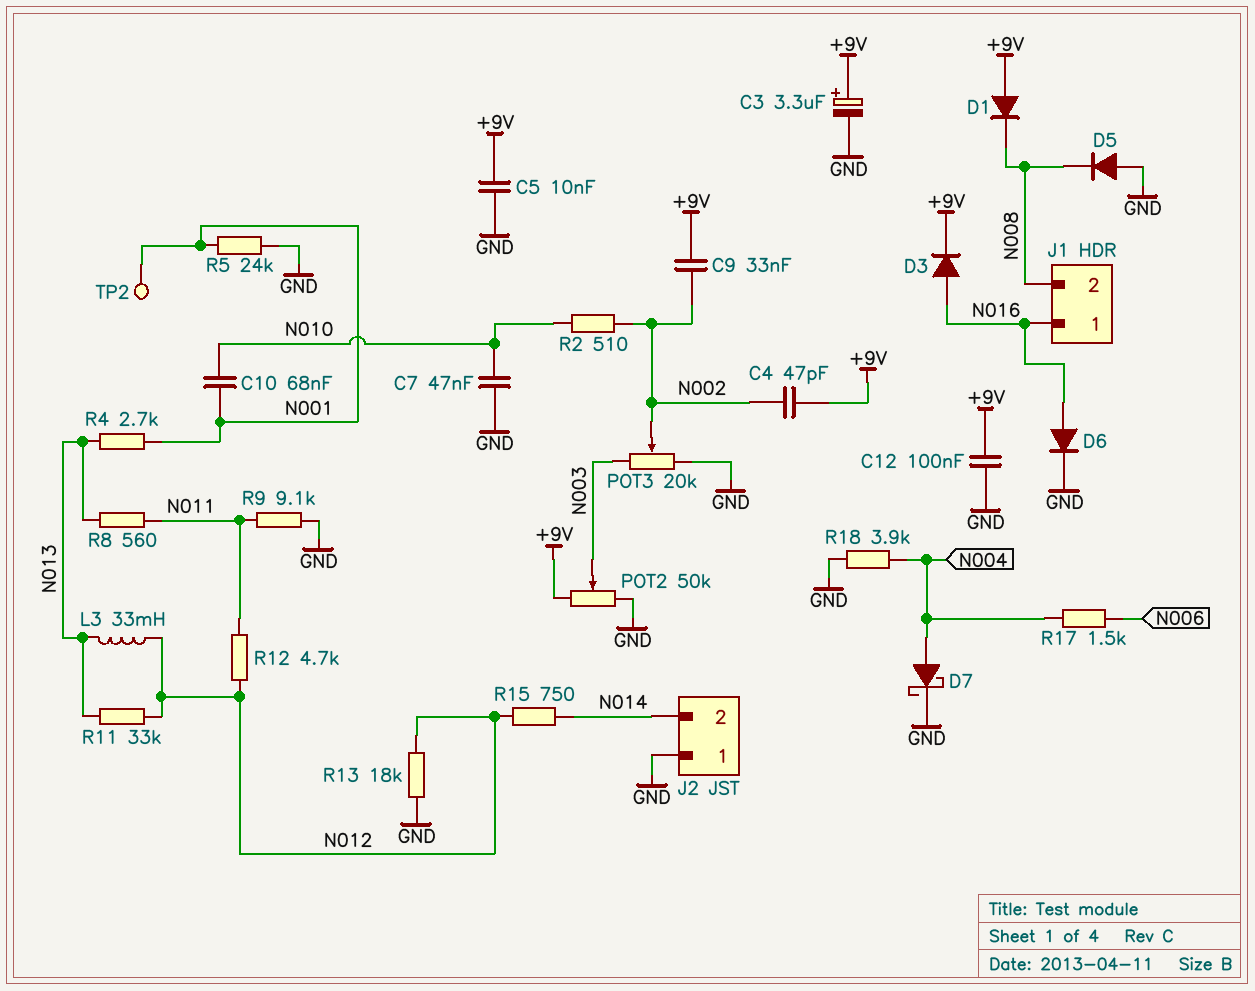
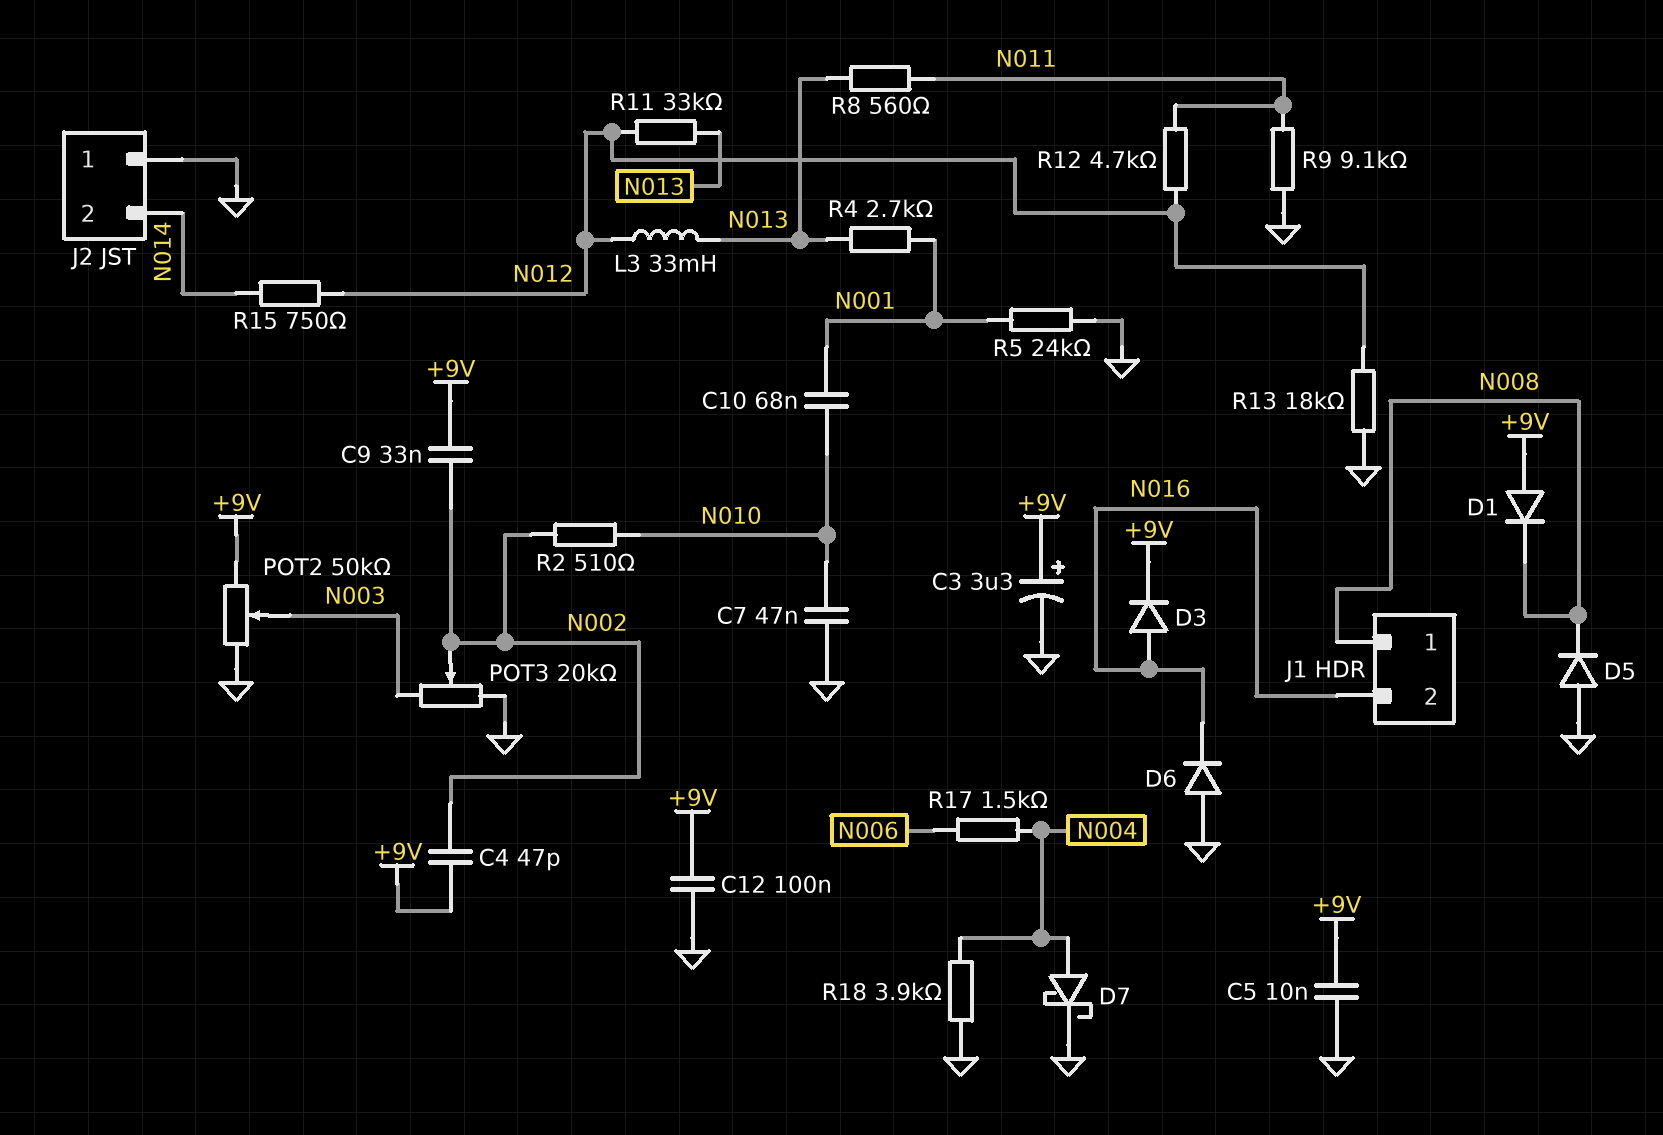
D6: diode (A N016, K GND) -> diode (A GND, K N016)
J1 pin 1: N016 -> N008
J1 pin 2: N008 -> N016
TP2: test point (N001) -> none

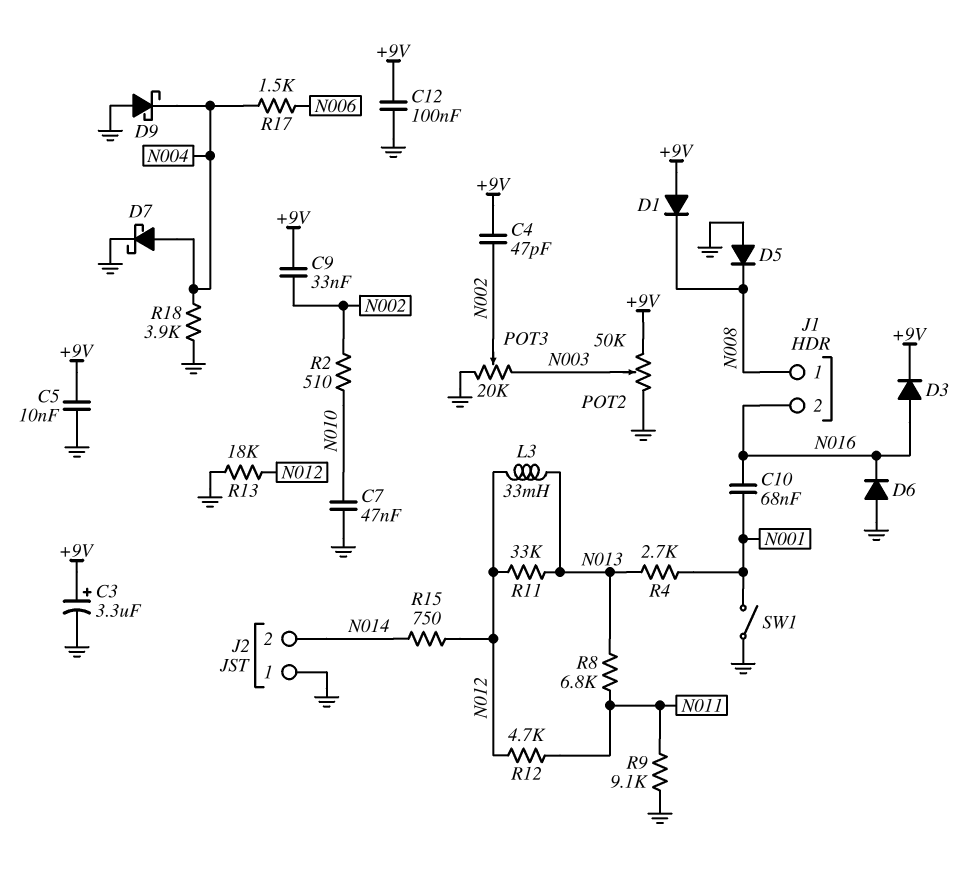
C10: 68nF (N001, N010) -> 68nF (N001, N016)
D9: none -> schottky (A GND, K N004)
R5: 24k (GND, N001) -> none
R8: 560 (N011, N013) -> 6.8k (N011, N013)
SW1: none -> switch (GND, N001)

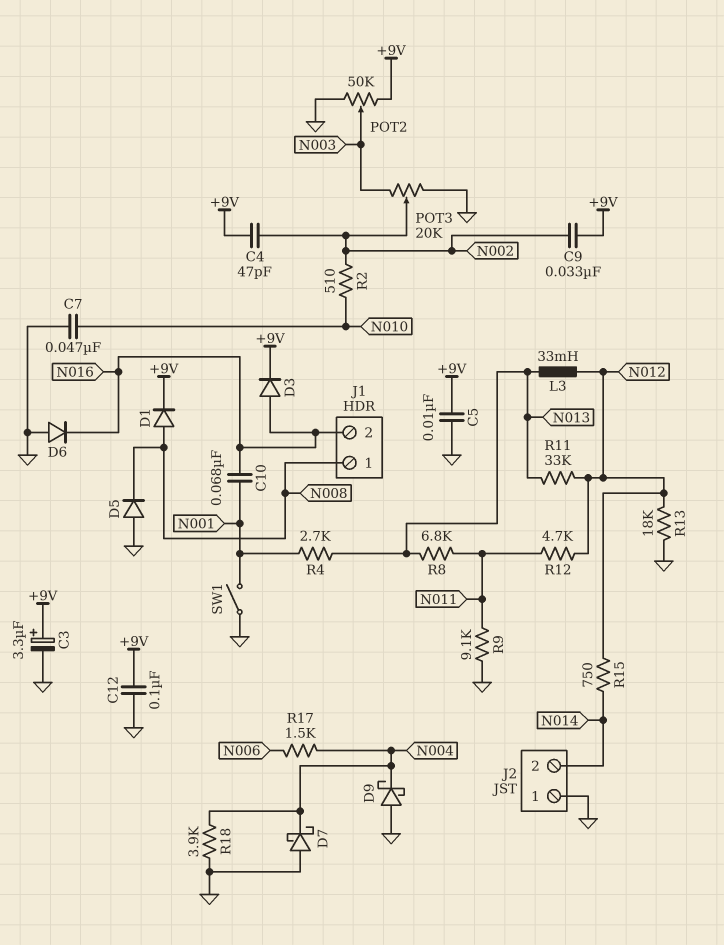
D1: diode (A +9V, K N008) -> diode (A N008, K +9V)
D7: schottky (A N004, K GND) -> schottky (A GND, K N004)

